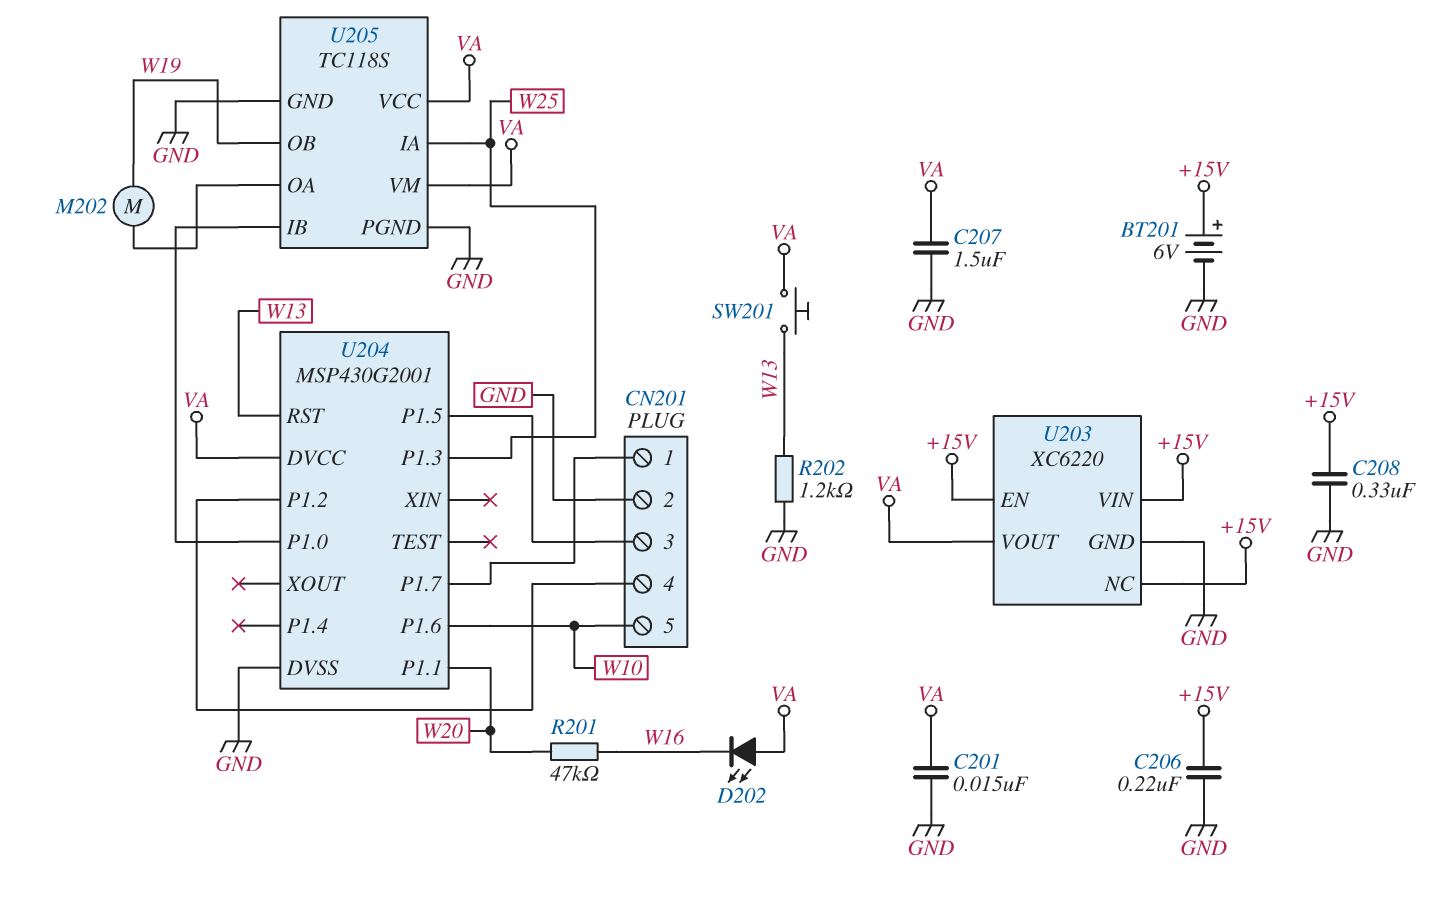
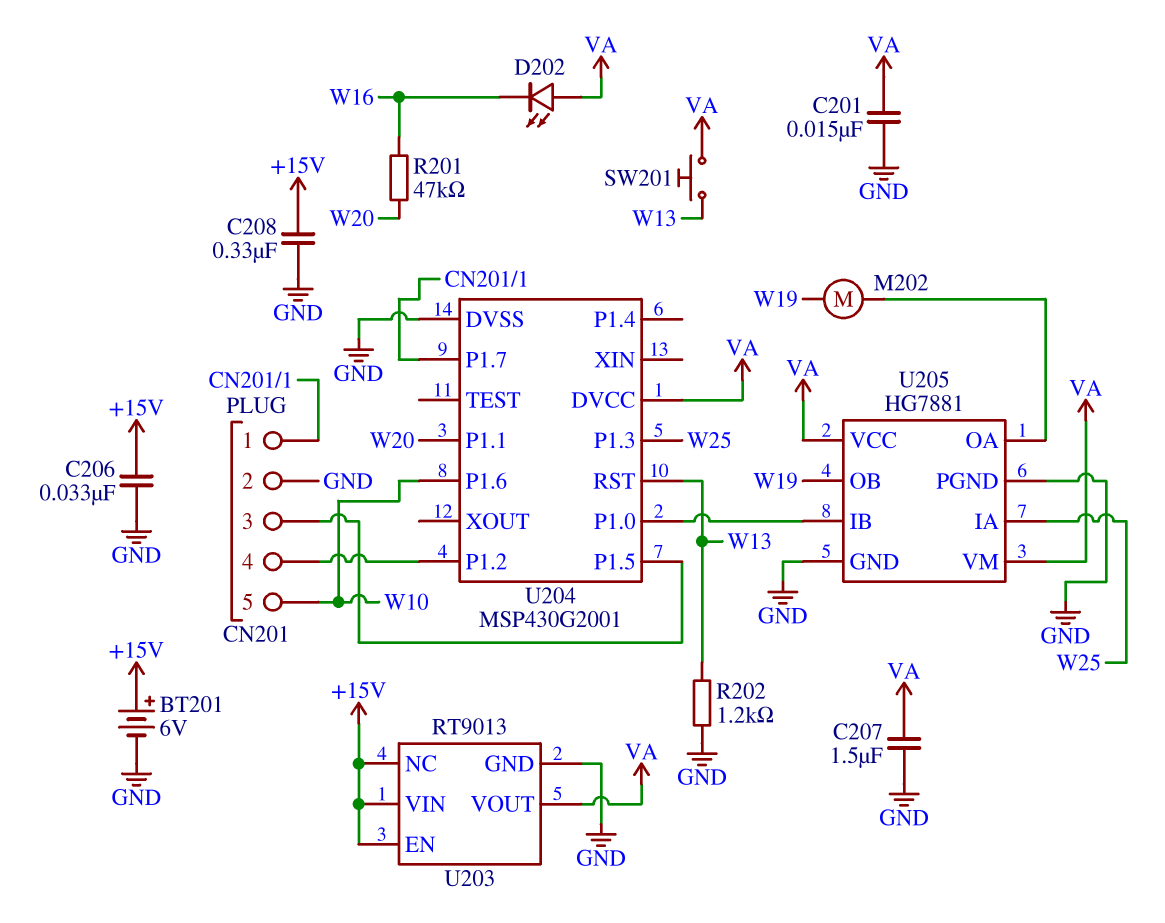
C206: 220nF (+15V, GND) -> 33nF (+15V, GND)
U203: XC6220 -> RT9013
U205: TC118S -> HG7881

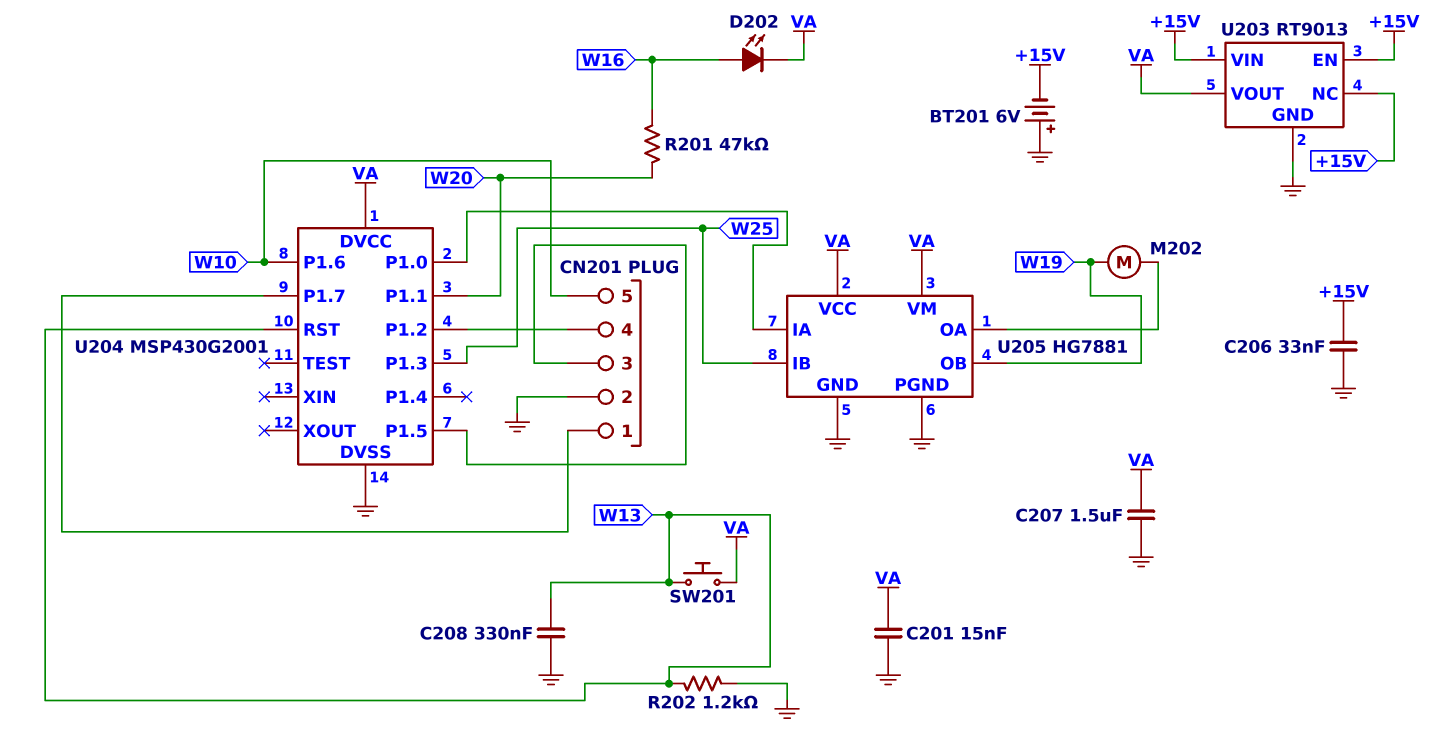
BT201: 6V (plus +15V, minus GND) -> 6V (plus GND, minus +15V)
C208: 330nF (+15V, GND) -> 330nF (GND, W13)
D202: LED (A VA, K W16) -> LED (A W16, K VA)
U205 pin IA: W25 -> U204/P1.0
U205 pin IB: U204/P1.0 -> W25

